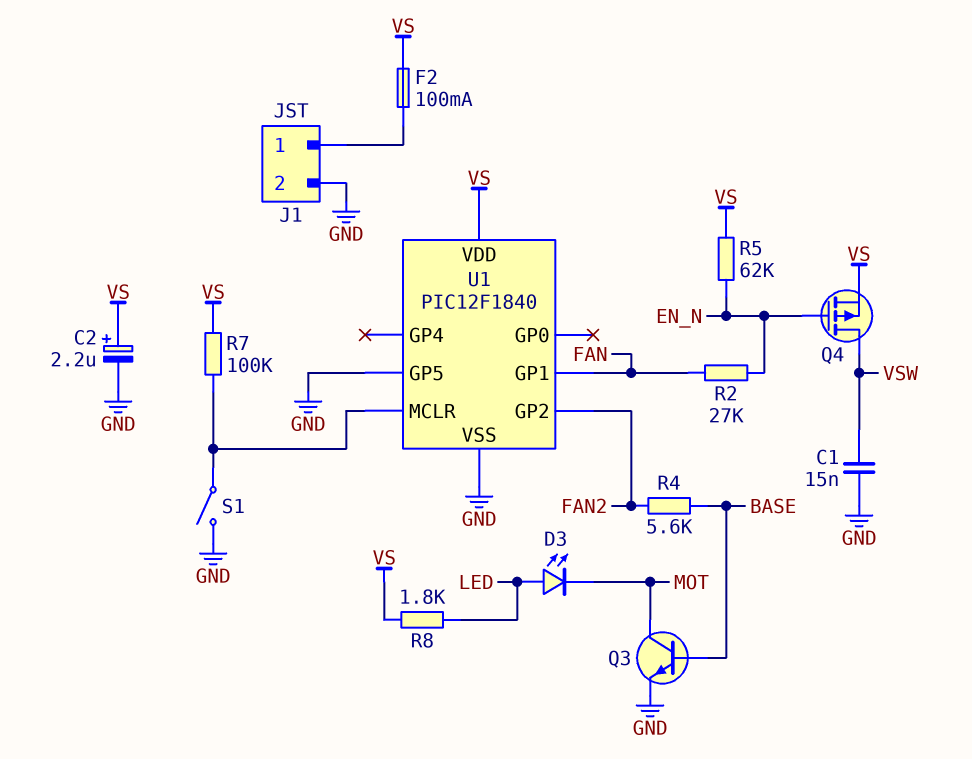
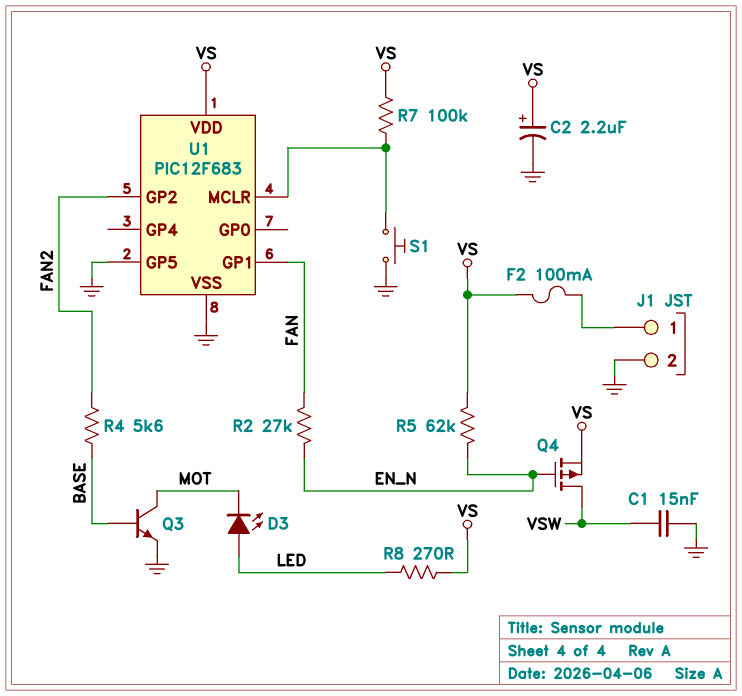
R8: 1.8k (LED, VS) -> 270 (LED, VS)
S1: switch (GND, U1/MCLR) -> button (GND, U1/MCLR)
U1: PIC12F1840 -> PIC12F683

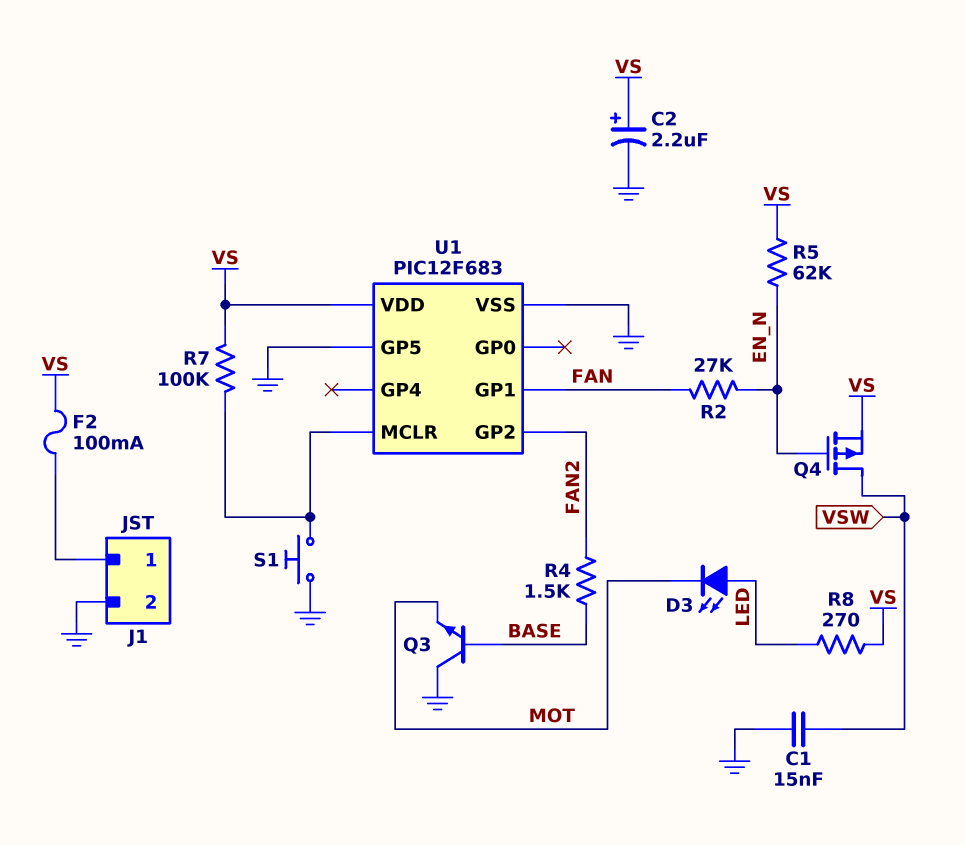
Q3: NPN (B BASE, C MOT, E GND) -> NPN (B BASE, C GND, E MOT)
R4: 5.6k (BASE, FAN2) -> 1.5k (BASE, FAN2)

